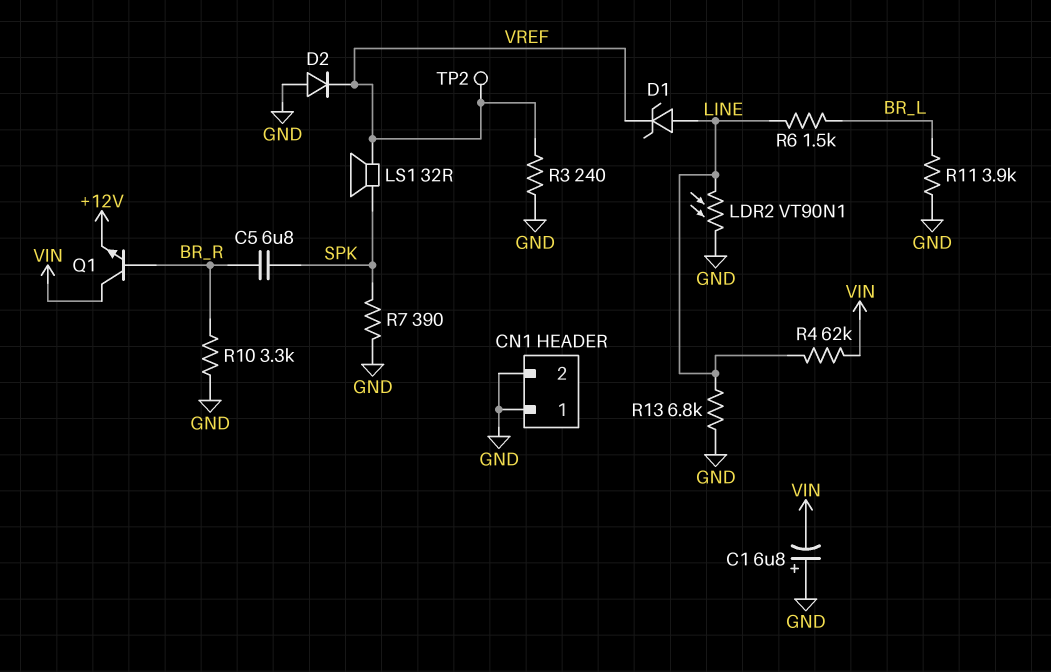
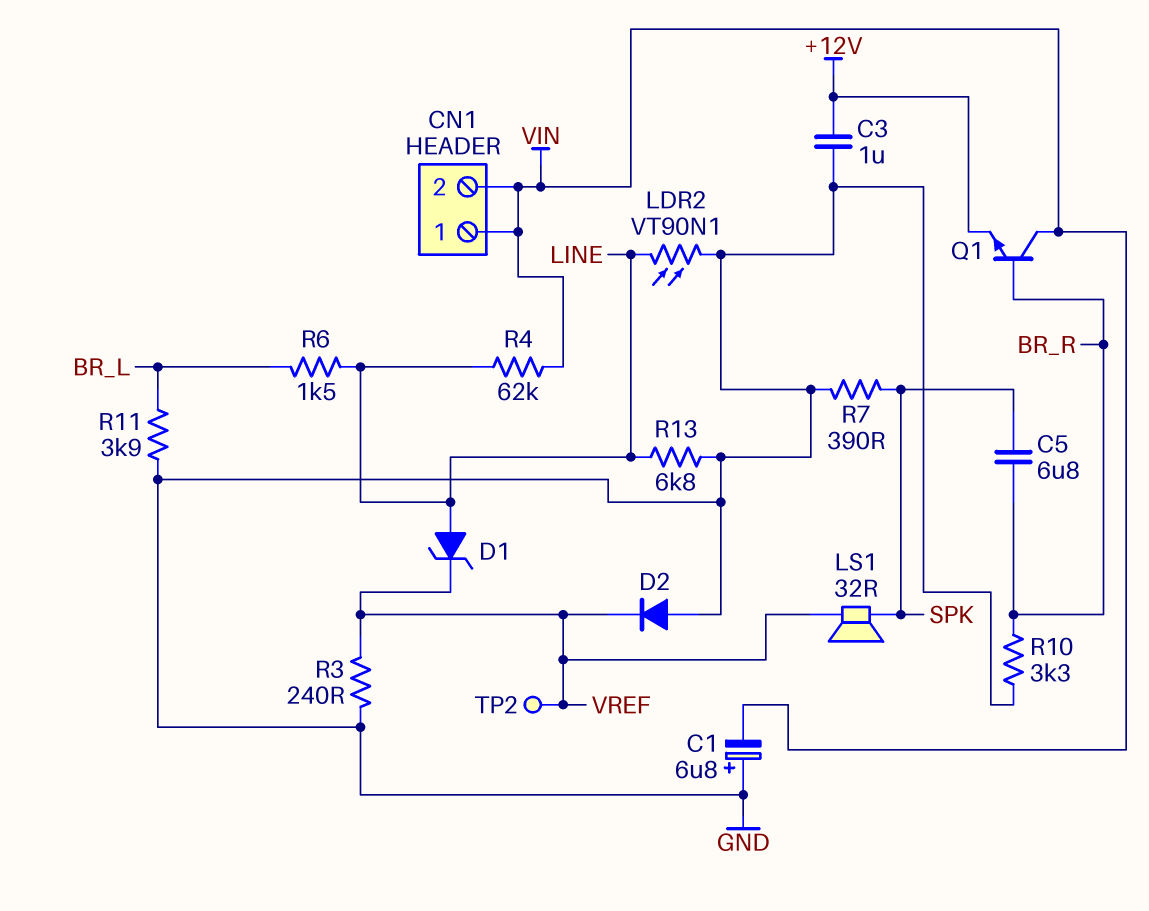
C3: none -> 1uF (+12V, GND)
CN1 pin 1: GND -> VIN
CN1 pin 2: GND -> VIN

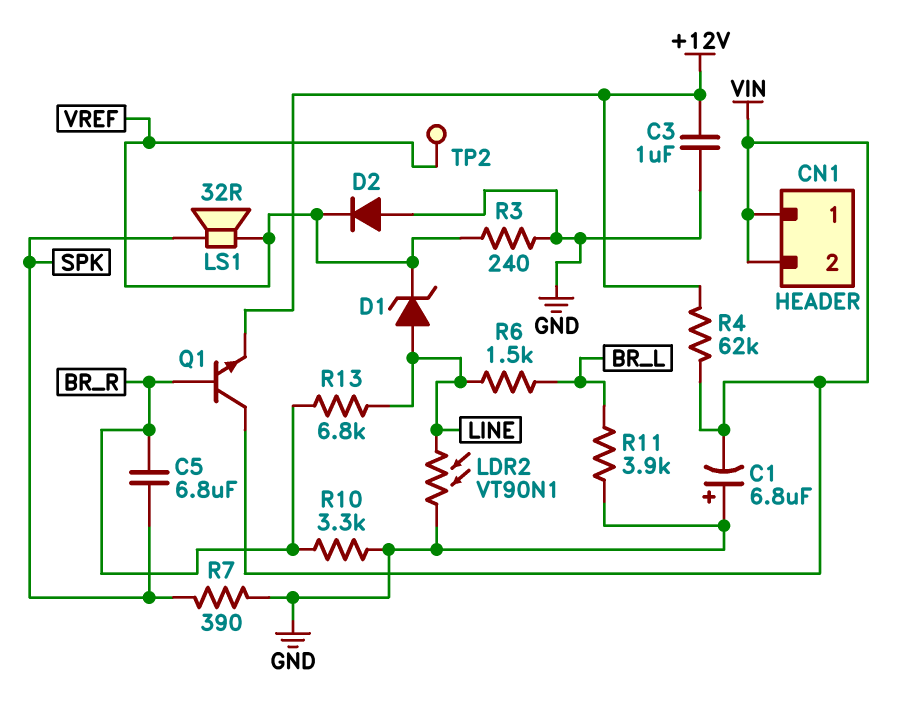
R4: 62k (LINE, VIN) -> 62k (+12V, VIN)
R13: 6.8k (GND, LINE) -> 6.8k (BR_R, LINE)

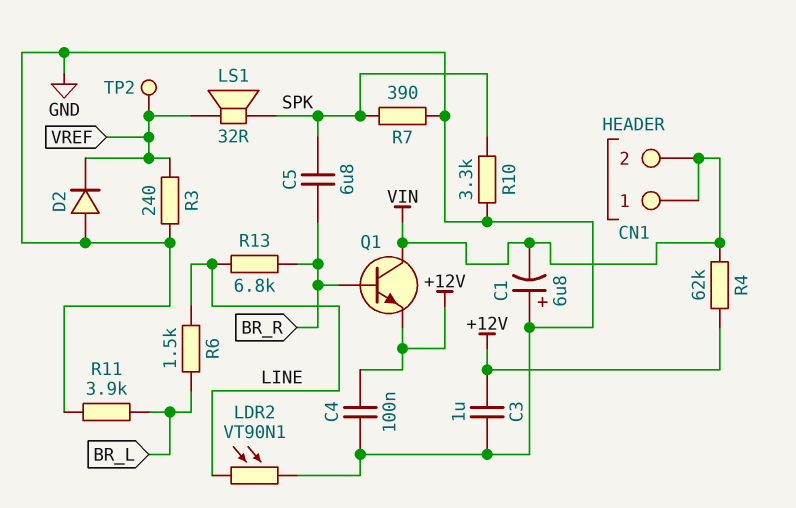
C4: none -> 100nF (+12V, GND)
D1: zener (A LINE, K VREF) -> none
R10: 3.3k (BR_R, GND) -> 3.3k (GND, SPK)

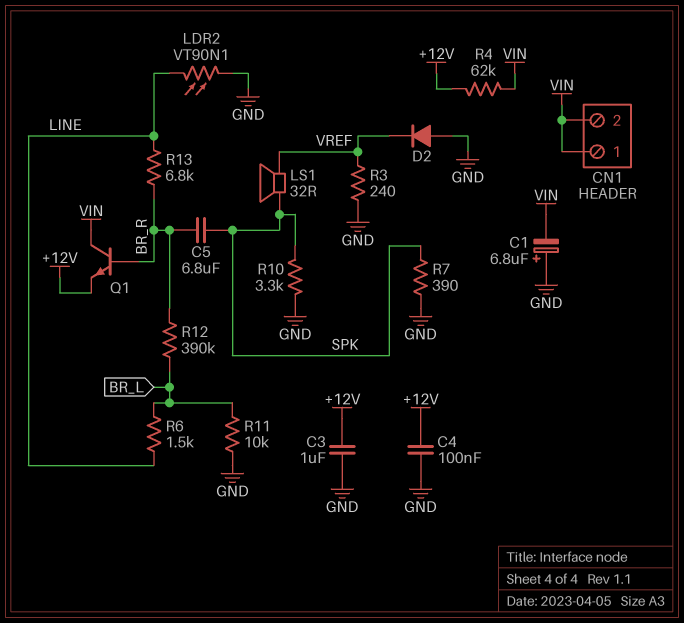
R11: 3.9k (BR_L, GND) -> 10k (BR_L, GND)
R12: none -> 390k (BR_L, BR_R)
TP2: test point (VREF) -> none

